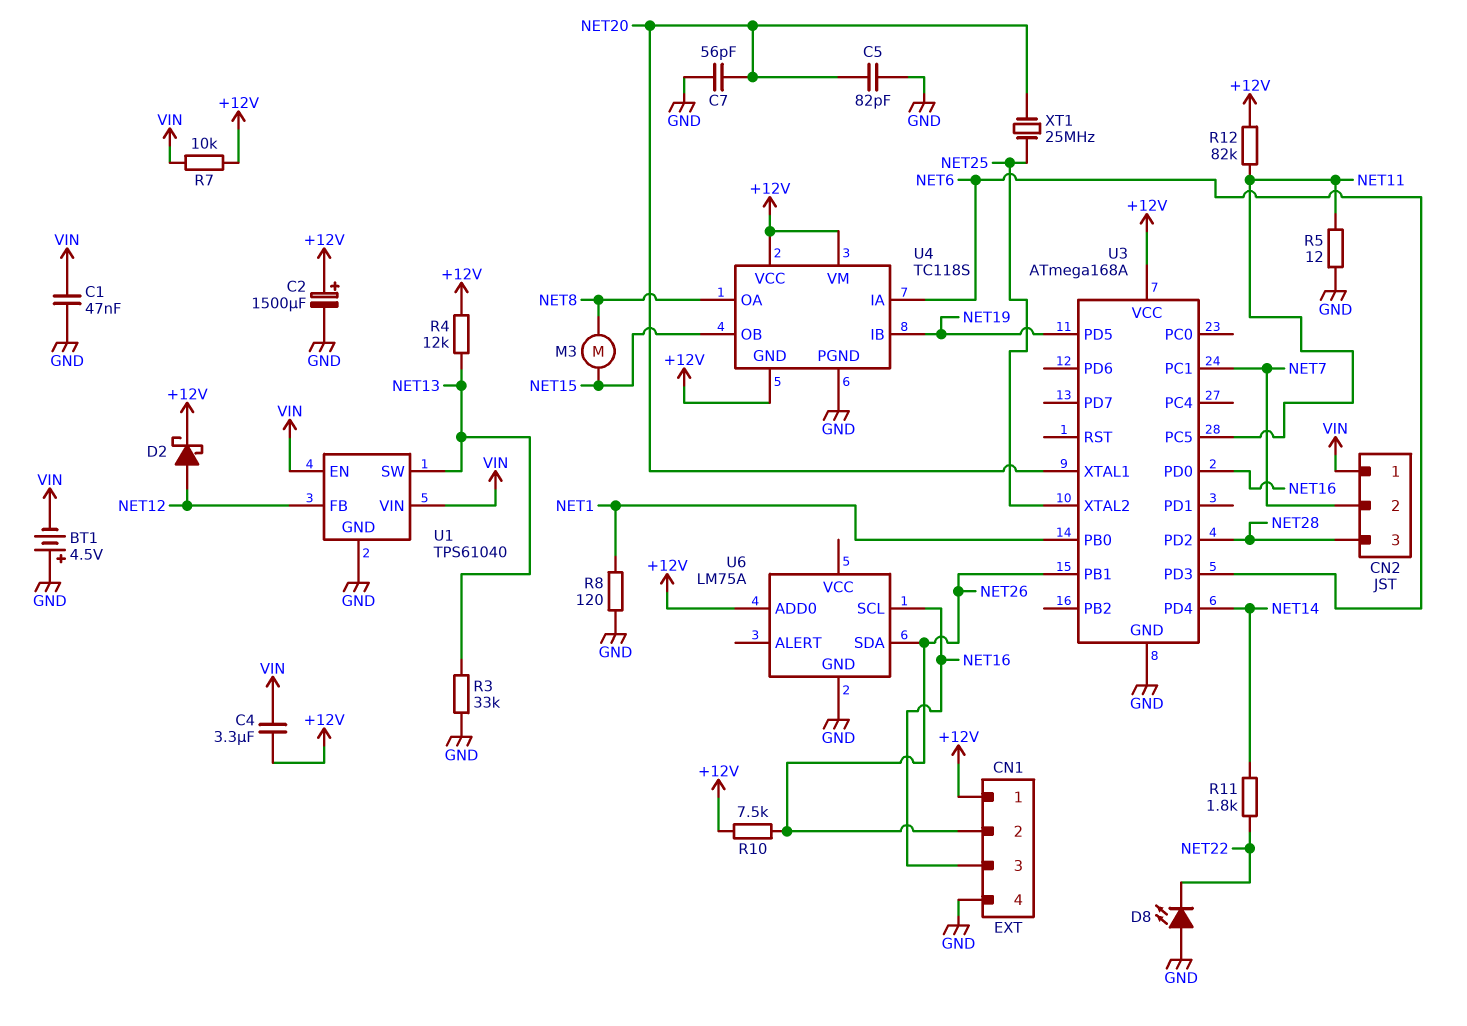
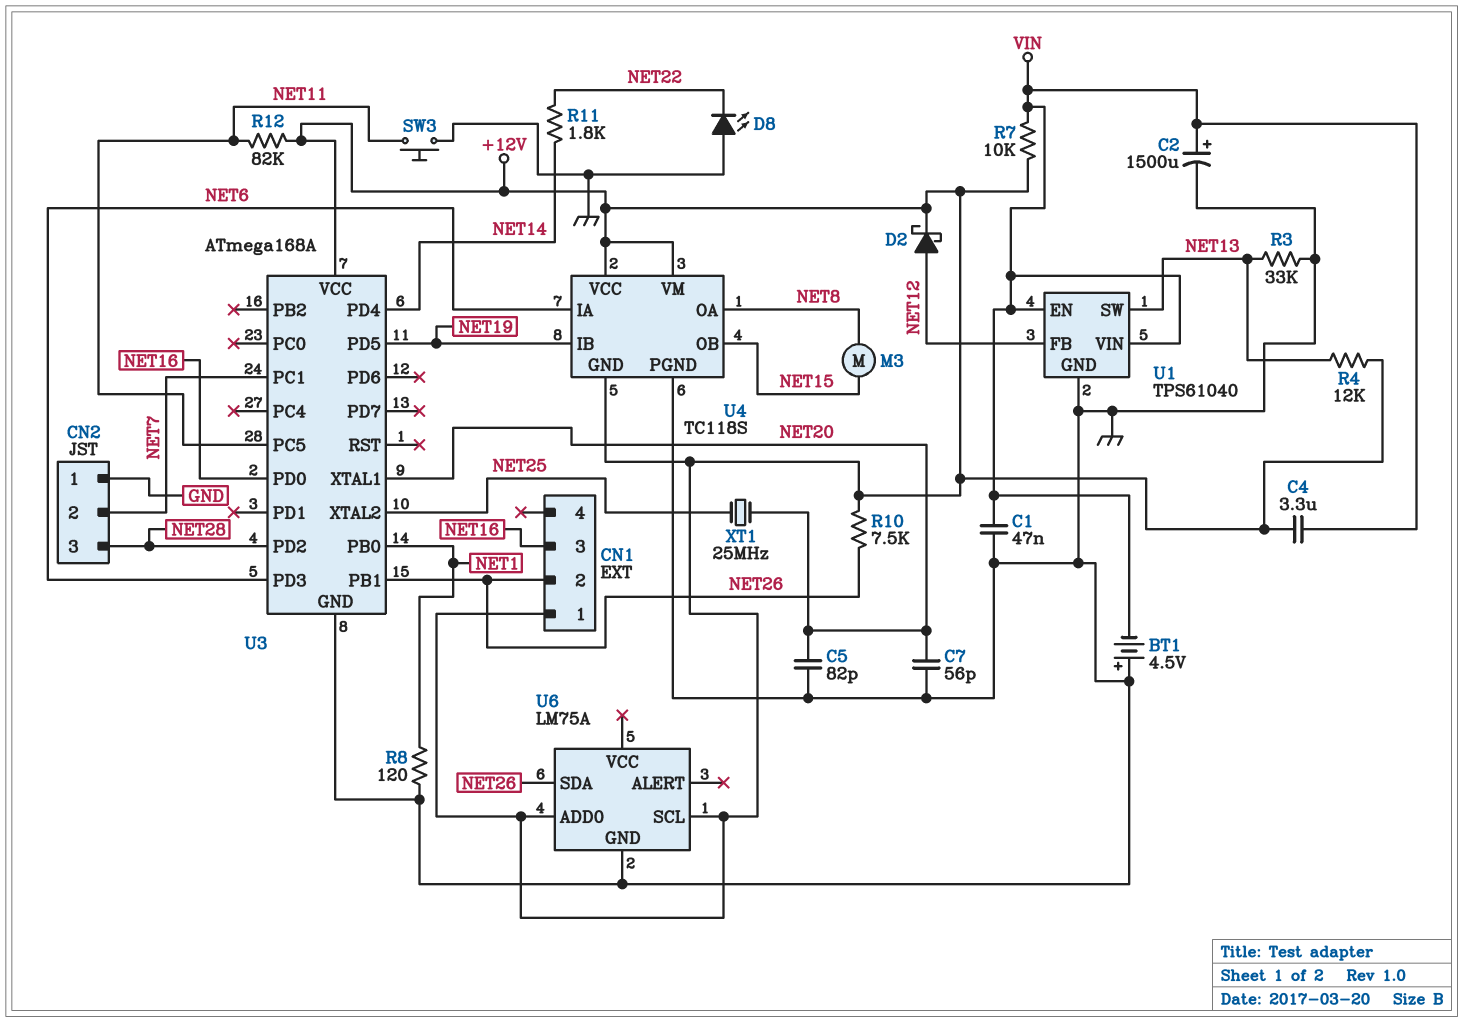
C2: 1500uF (plus +12V, minus GND) -> 1500uF (plus VIN, minus GND)
CN1 pin 4: GND -> none
CN2 pin 1: VIN -> GND
R5: 12 (GND, NET11) -> none
SW3: none -> button (GND, NET11)
U6 pin SCL: NET16 -> +12V

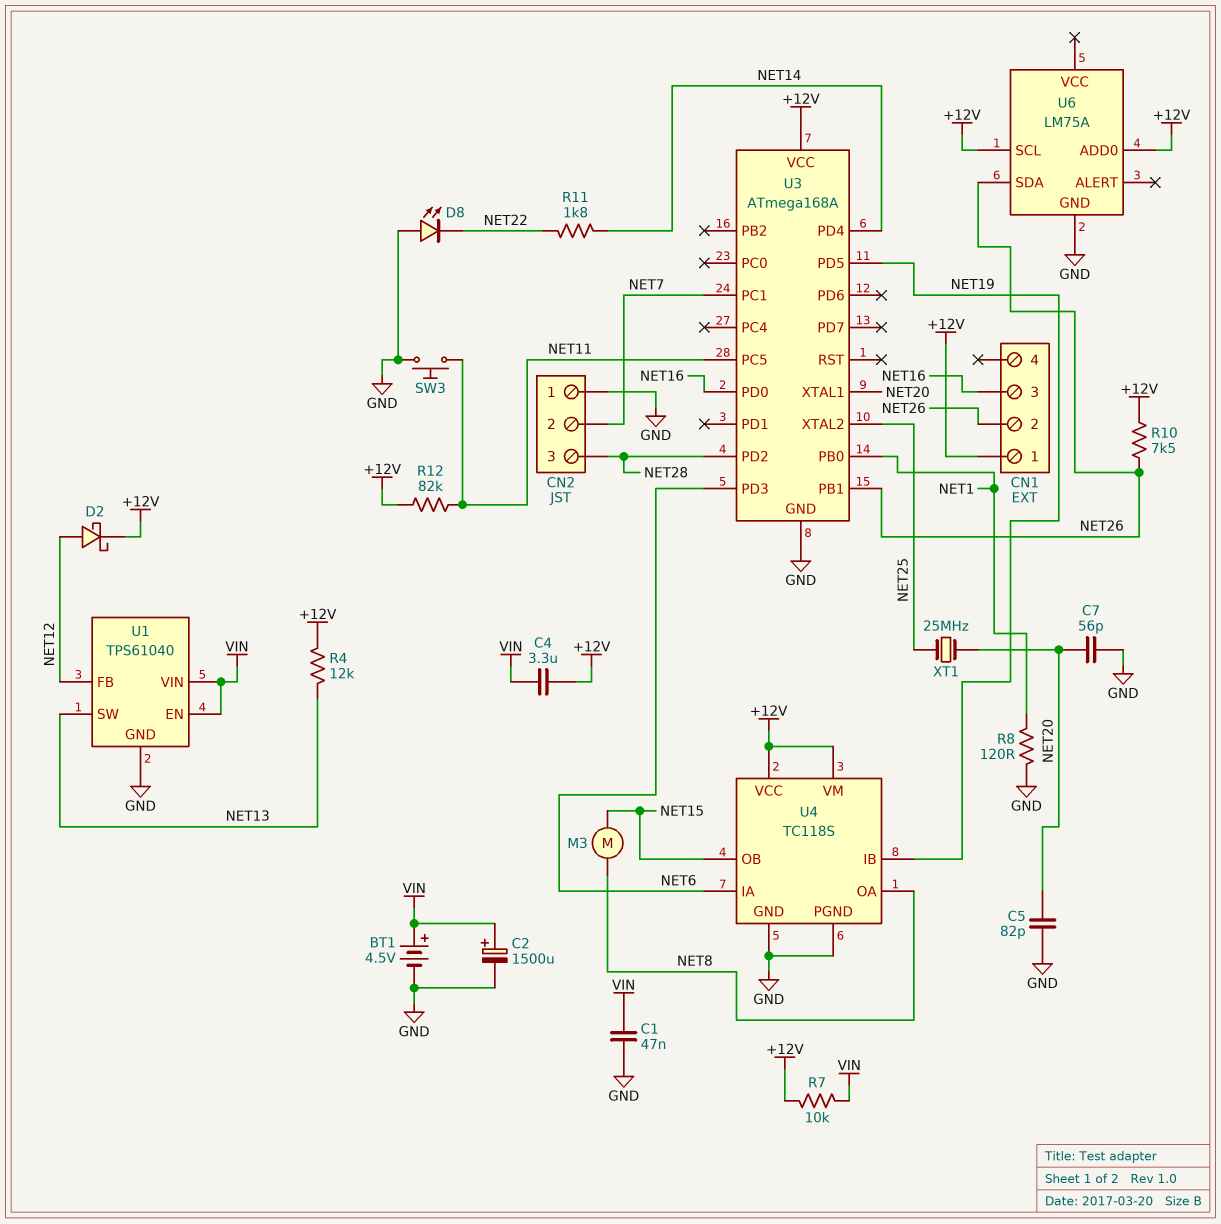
BT1: 4.5V (plus GND, minus VIN) -> 4.5V (plus VIN, minus GND)
R3: 33k (GND, NET13) -> none
U4 pin GND: +12V -> GND

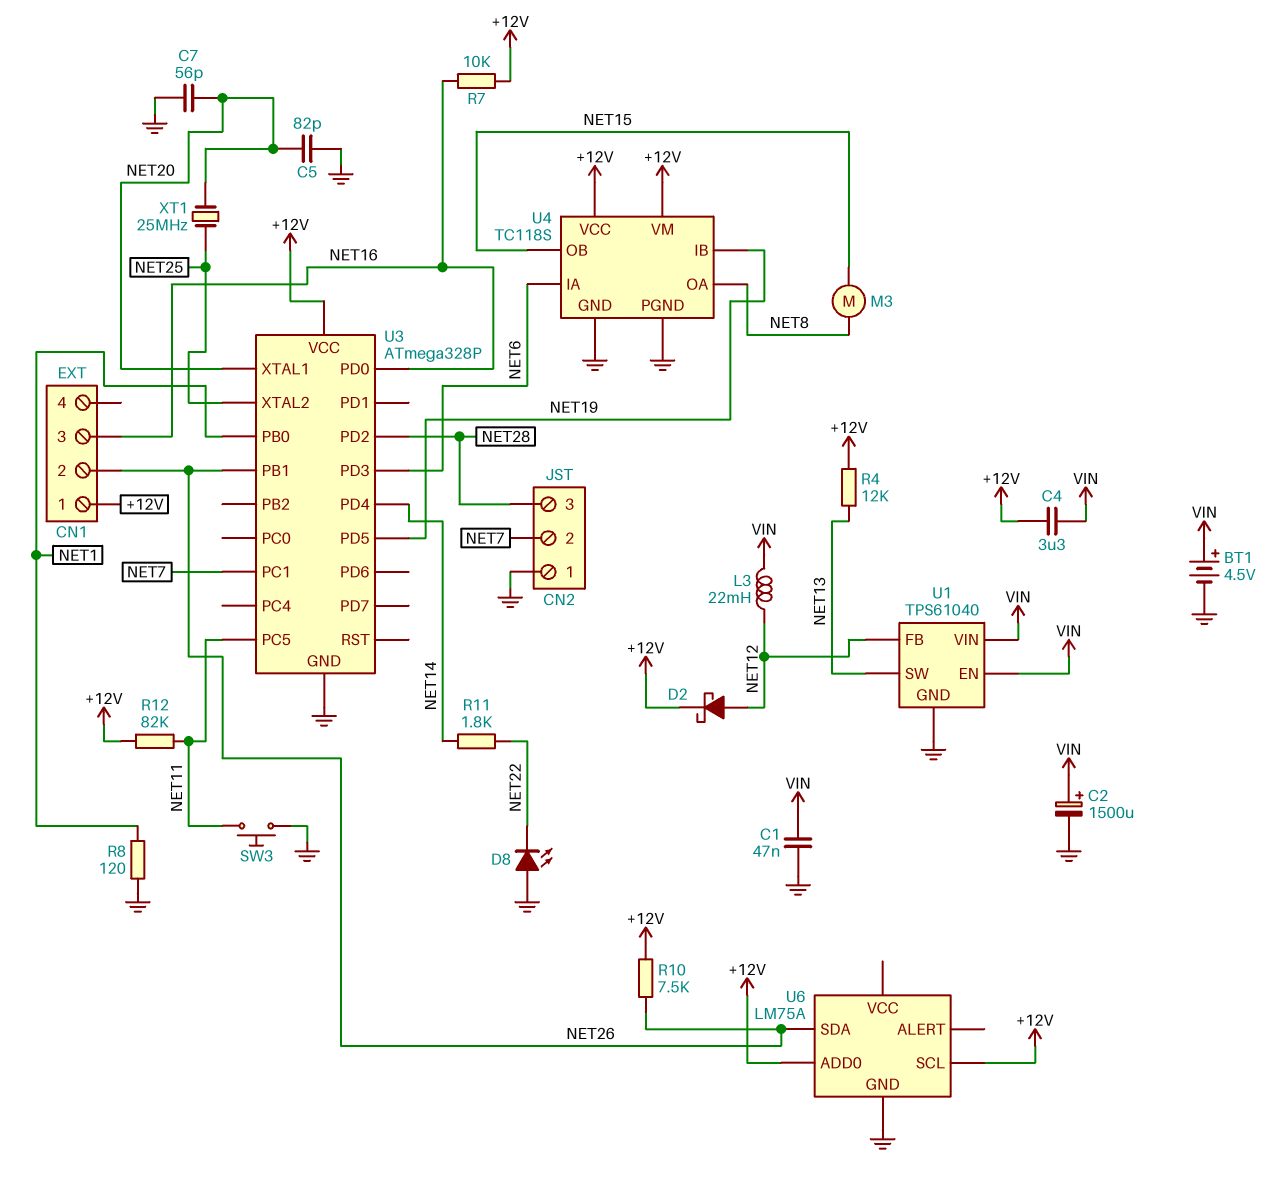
L3: none -> 22mH (NET12, VIN)
R7: 10k (+12V, VIN) -> 10k (+12V, NET16)
U3: ATmega168A -> ATmega328P

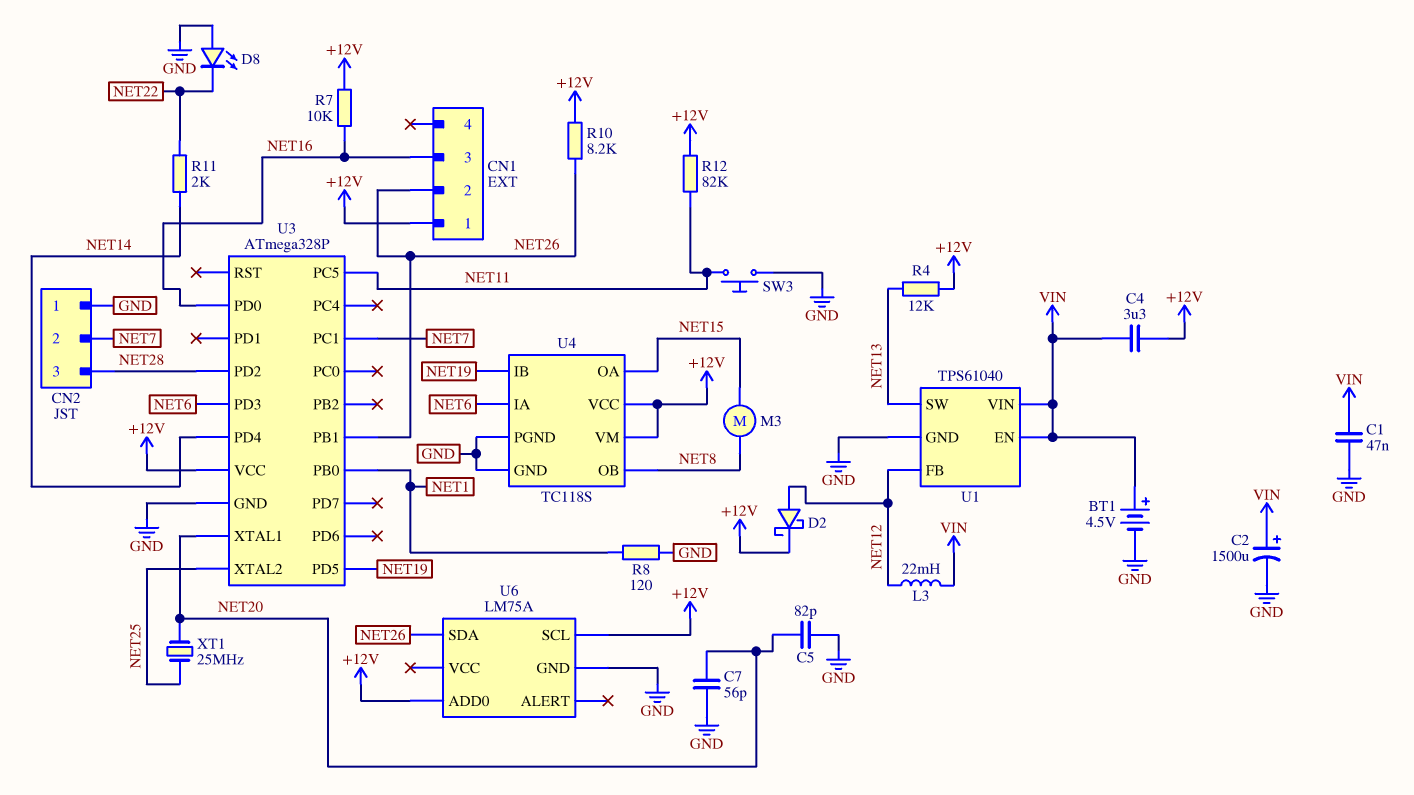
R10: 7.5k (+12V, NET26) -> 8.2k (+12V, NET26)
R11: 1.8k (NET14, NET22) -> 2k (NET14, NET22)
U4 pin OA: NET8 -> NET15
U4 pin OB: NET15 -> NET8

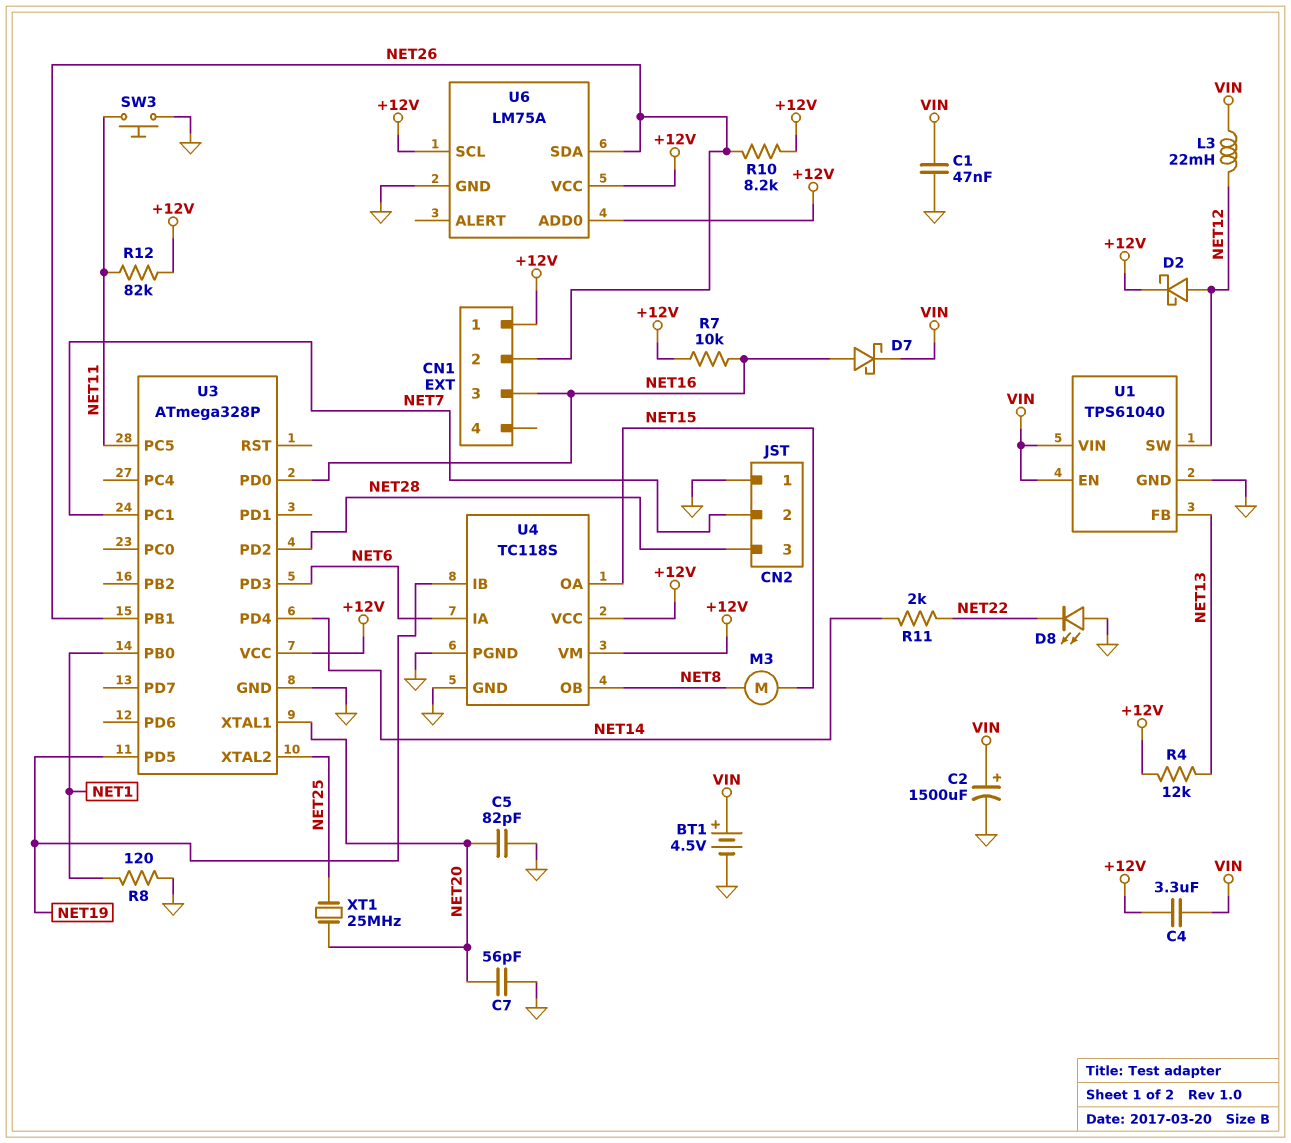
D7: none -> schottky (A NET16, K VIN)
U1 pin FB: NET12 -> NET13
U1 pin SW: NET13 -> NET12
U6 pin VCC: none -> +12V

